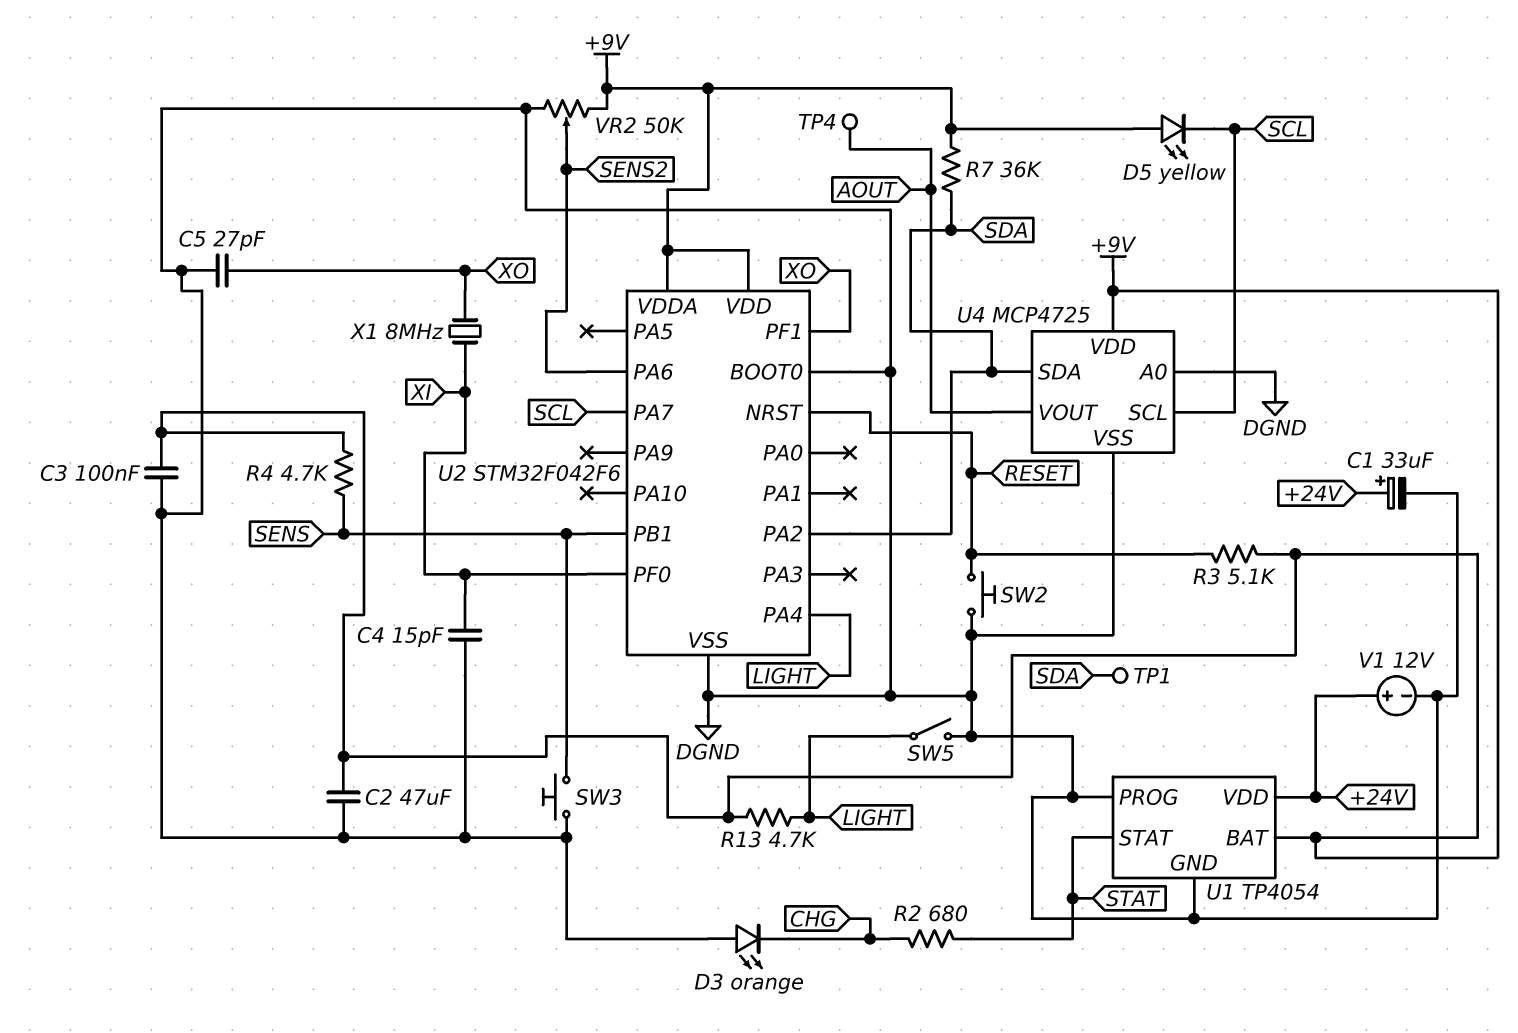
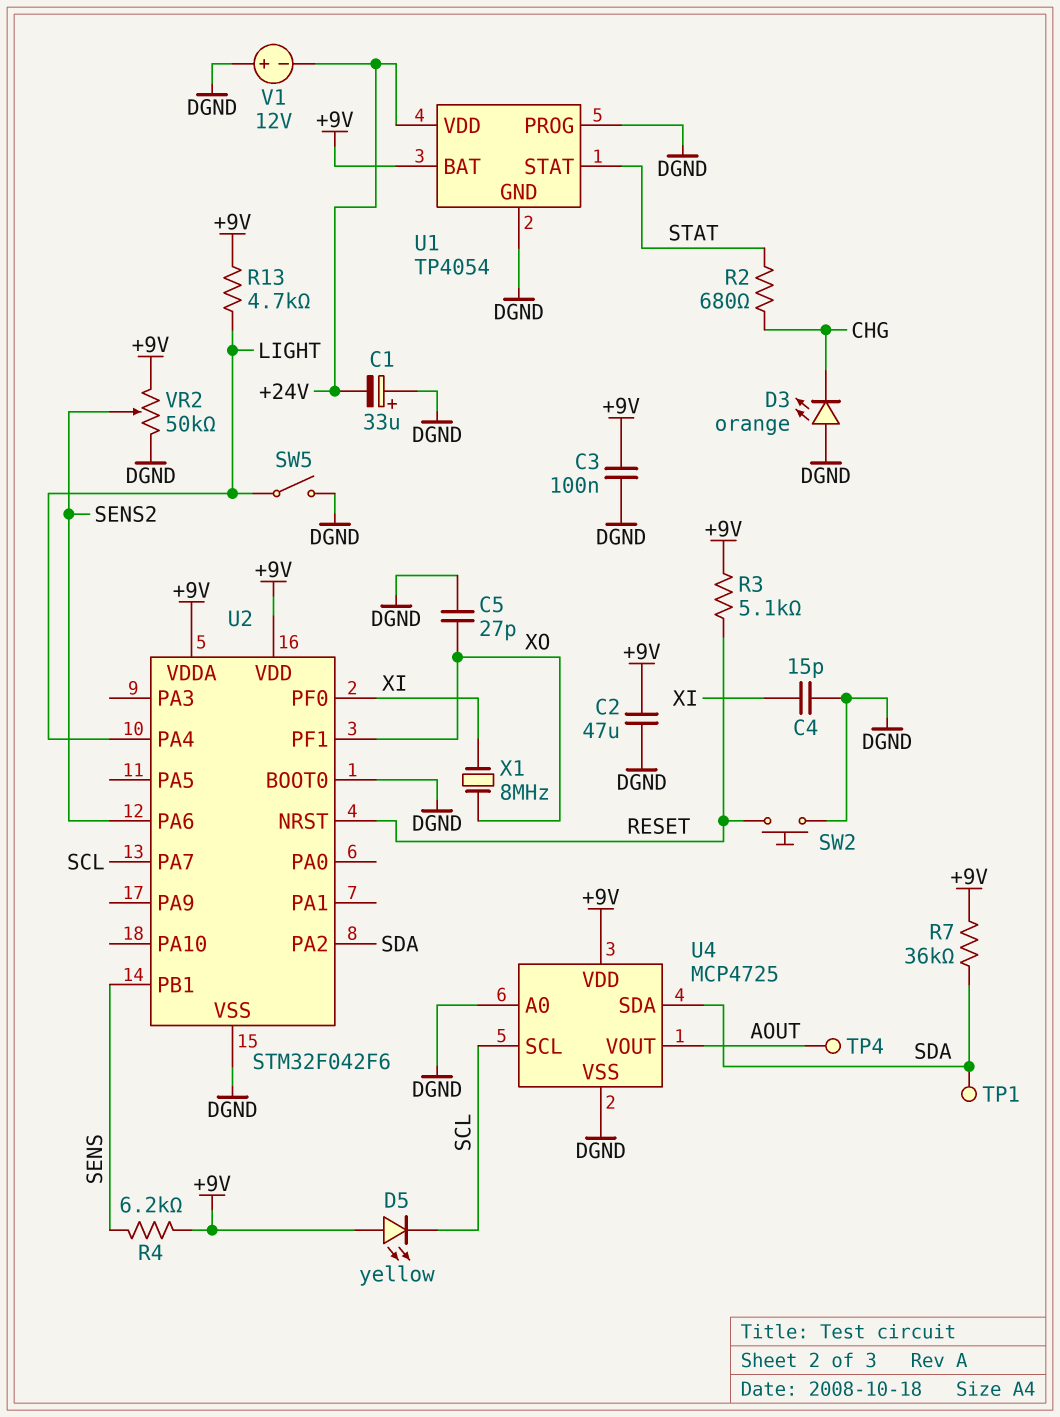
C1: 33uF (plus +24V, minus DGND) -> 33uF (plus DGND, minus +24V)
R4: 4.7k (+9V, SENS) -> 6.2k (+9V, SENS)
SW3: button (DGND, SENS) -> none
V1: 12V (plus +24V, minus DGND) -> 12V (plus DGND, minus +24V)

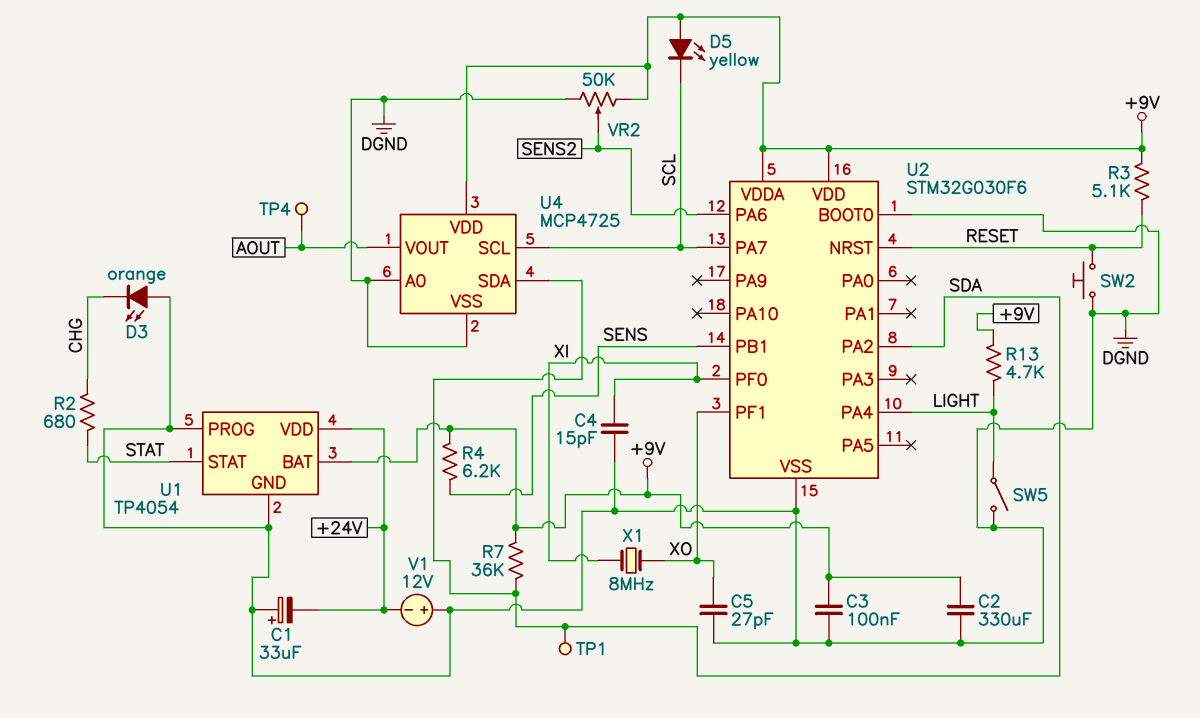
C2: 47uF (+9V, DGND) -> 330uF (+9V, DGND)
U2: STM32F042F6 -> STM32G030F6

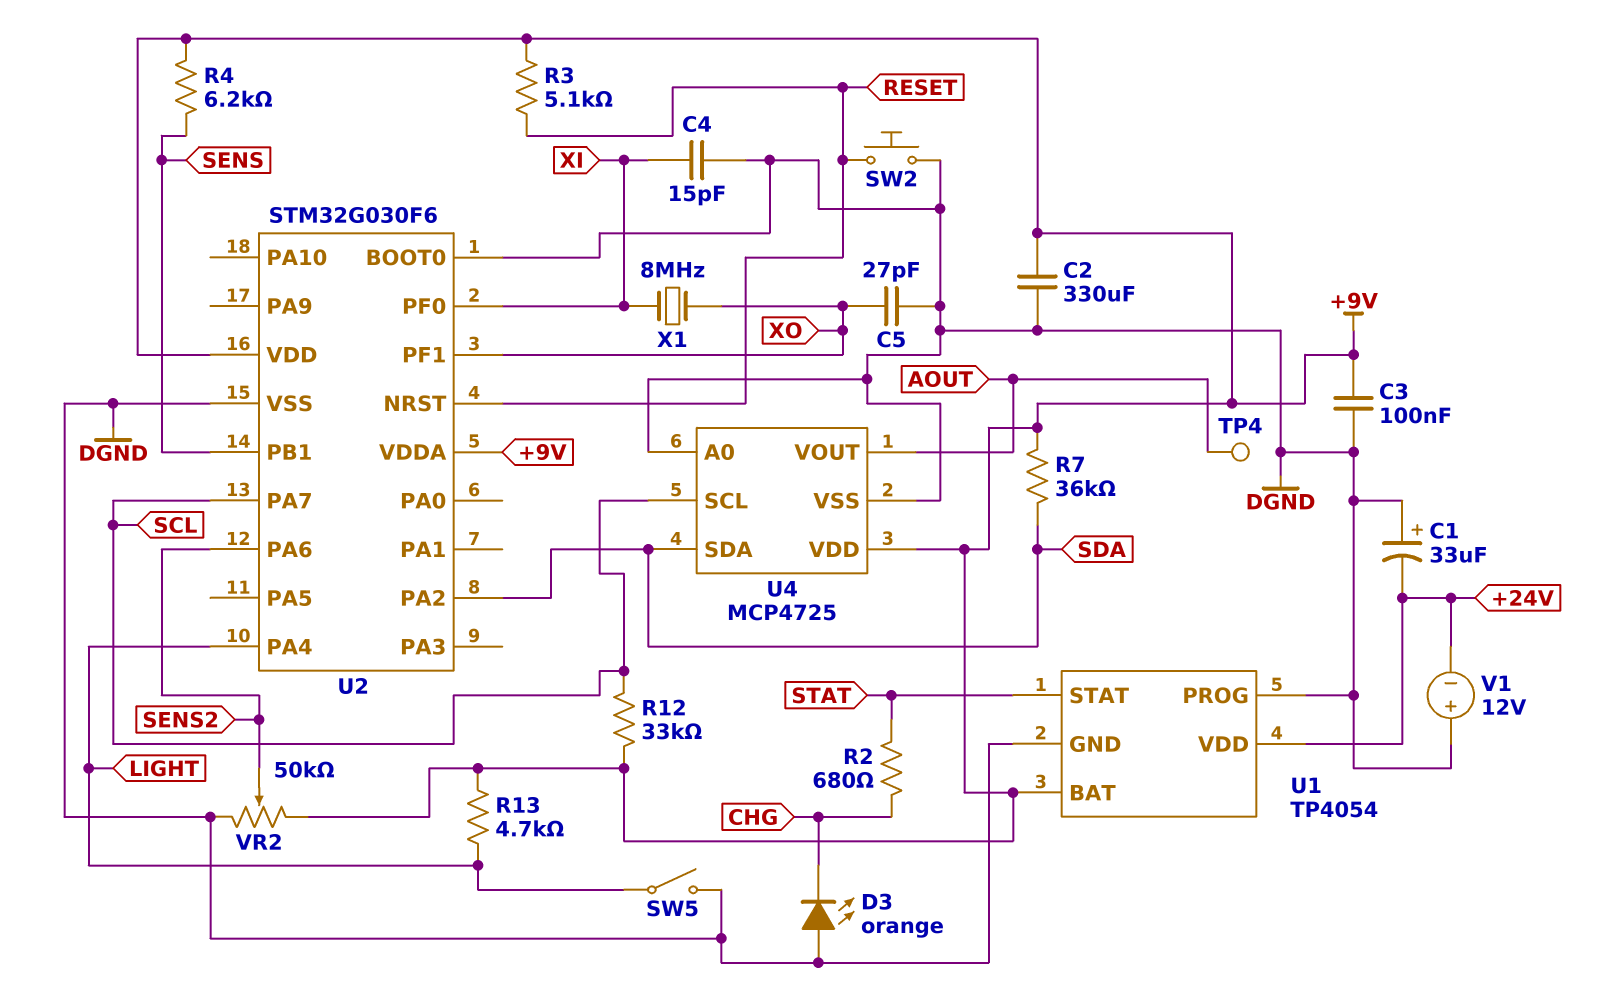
D5: LED yellow (A +9V, K SCL) -> none
R12: none -> 33k (+9V, SCL)
TP1: test point (SDA) -> none

